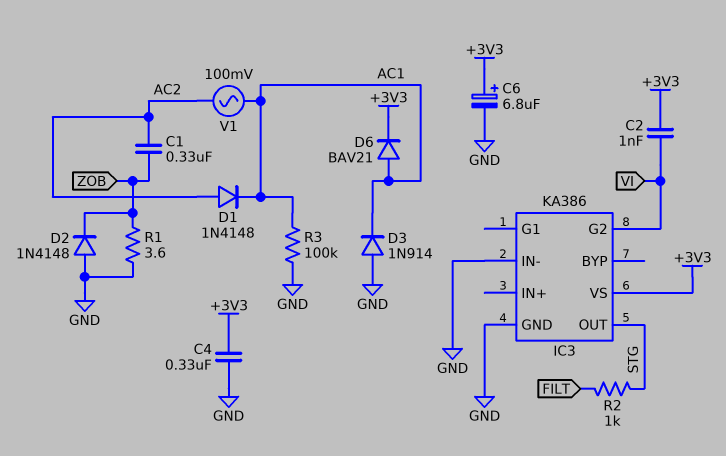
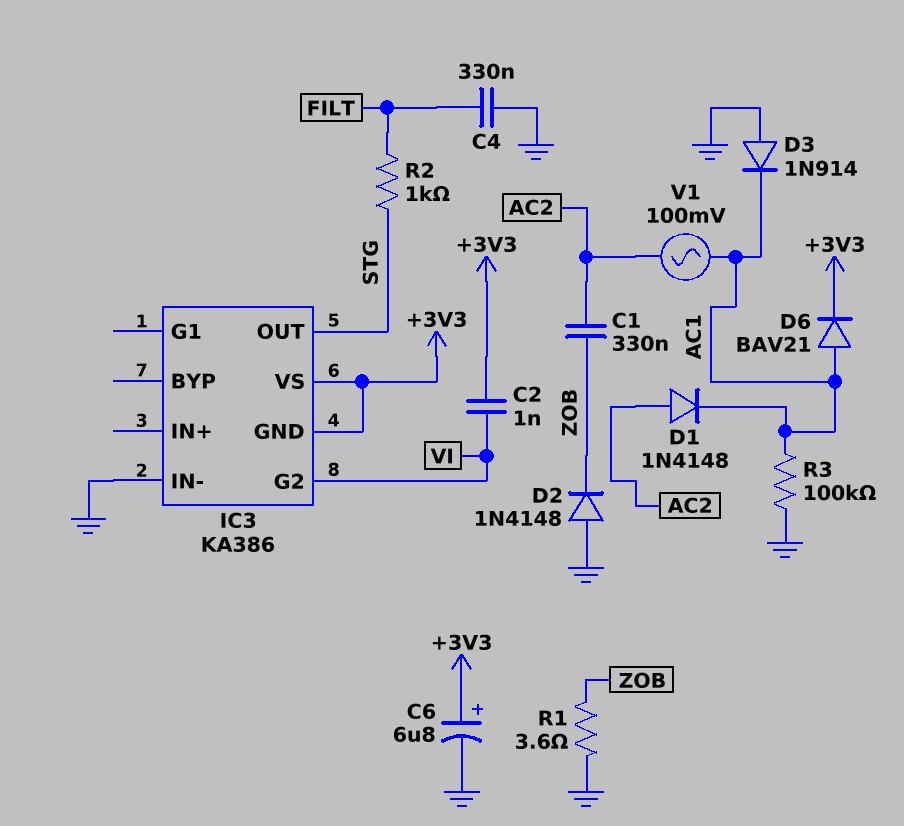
C4: 330nF (+3V3, GND) -> 330nF (FILT, GND)
IC3 pin GND: GND -> +3V3

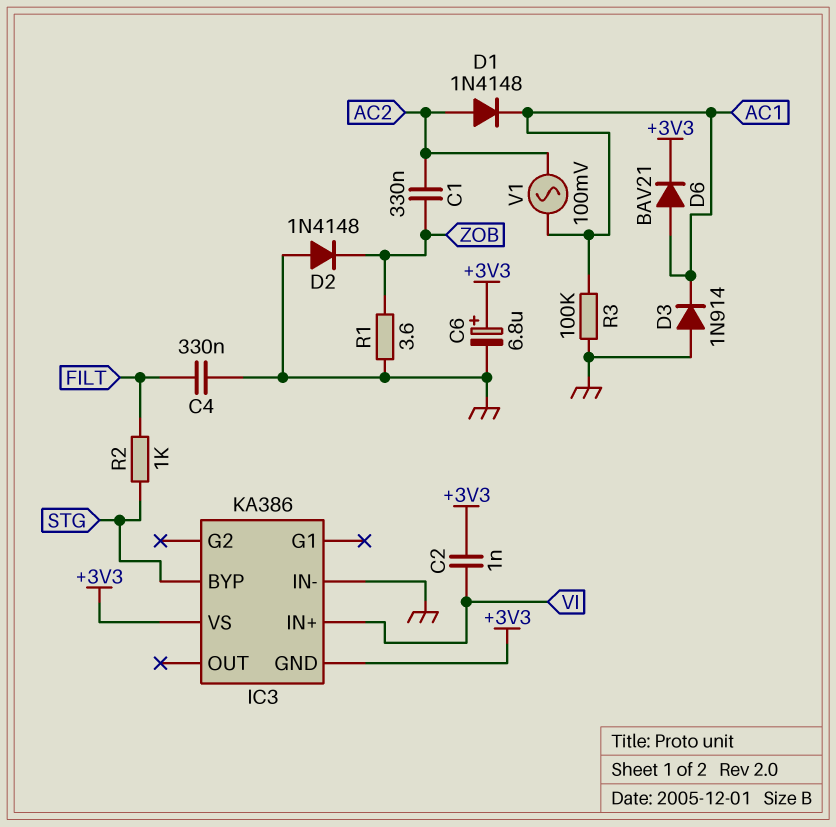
IC3 pin BYP: none -> STG
IC3 pin G2: VI -> none
IC3 pin IN+: none -> VI
IC3 pin OUT: STG -> none

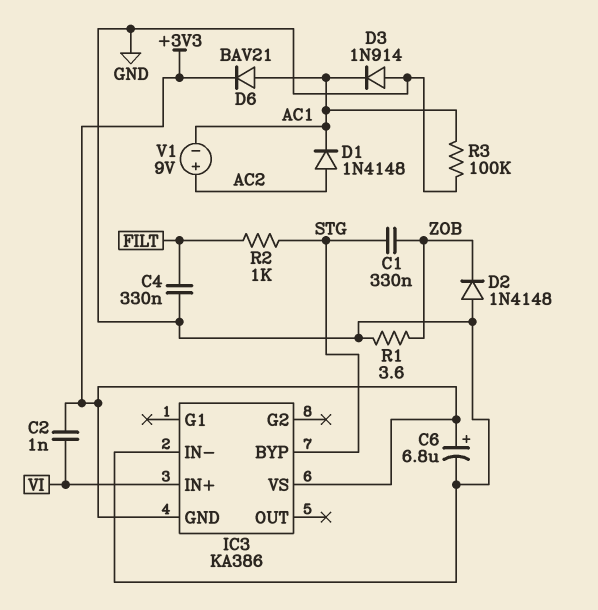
C1: 330nF (AC2, ZOB) -> 330nF (STG, ZOB)
V1: AC 100mV (AC1, AC2) -> 9V (plus AC2, minus AC1)

